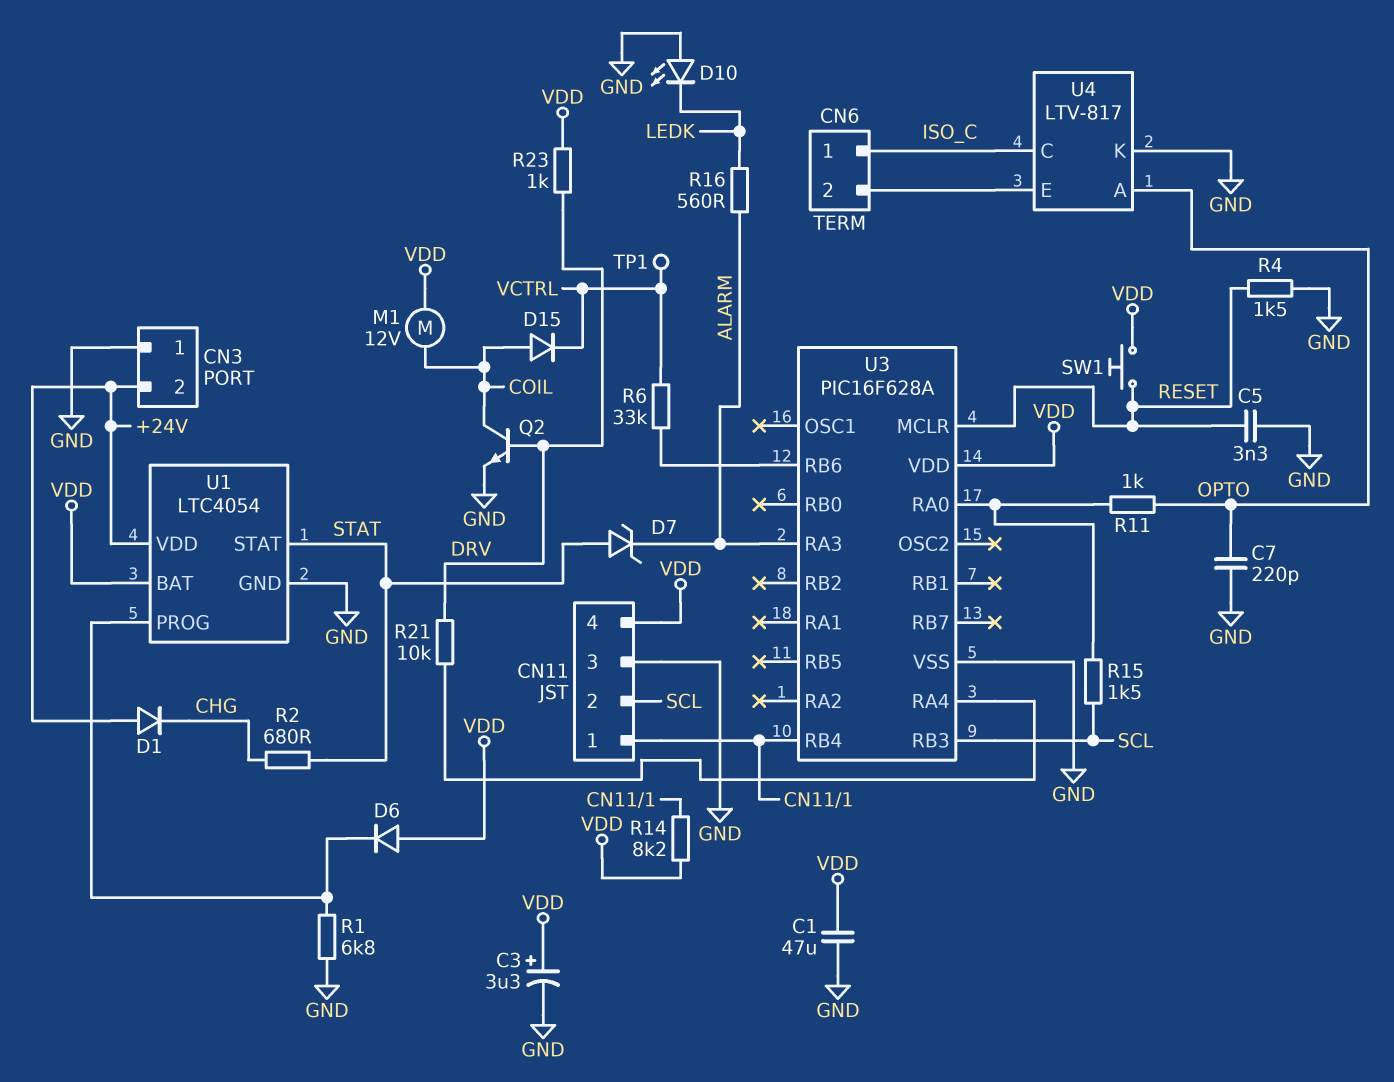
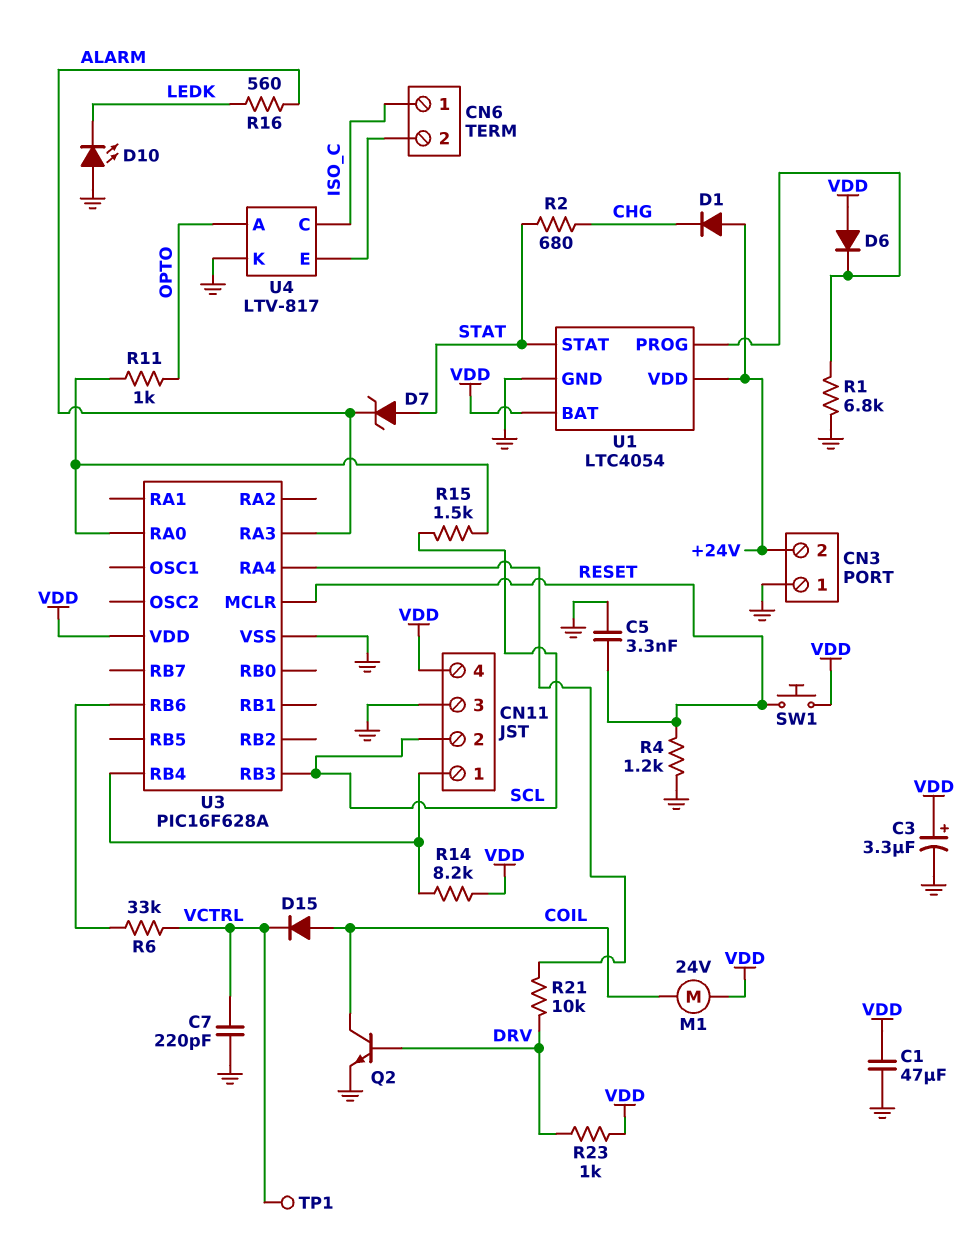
C7: 220pF (GND, OPTO) -> 220pF (GND, VCTRL)
M1: motor 12V (COIL, VDD) -> motor 24V (COIL, VDD)
R4: 1.5k (GND, RESET) -> 1.2k (GND, RESET)

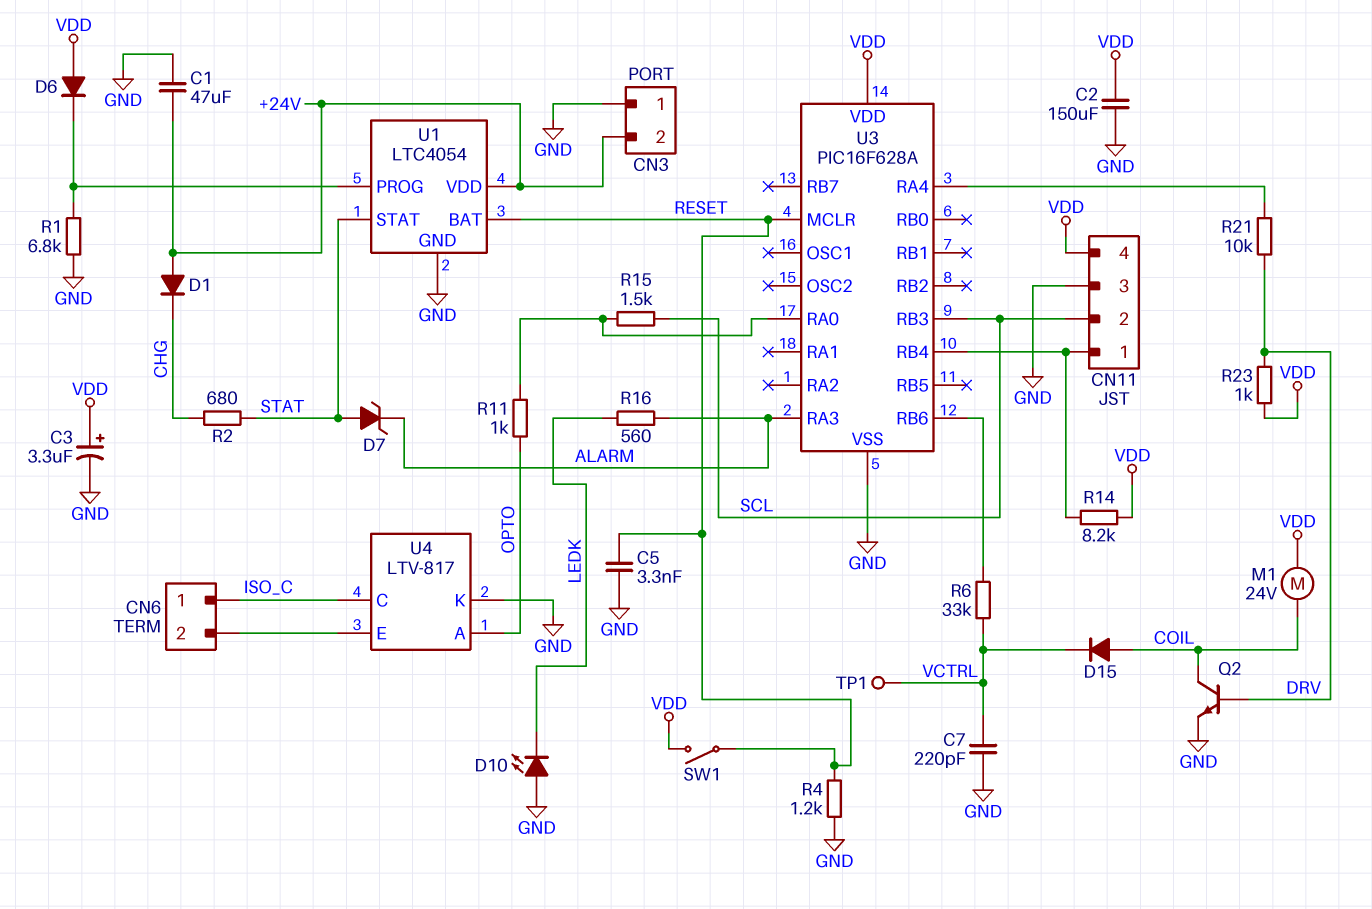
C1: 47uF (GND, VDD) -> 47uF (+24V, GND)
C2: none -> 150uF (GND, VDD)
SW1: button (RESET, VDD) -> switch (RESET, VDD)
U1 pin BAT: VDD -> RESET

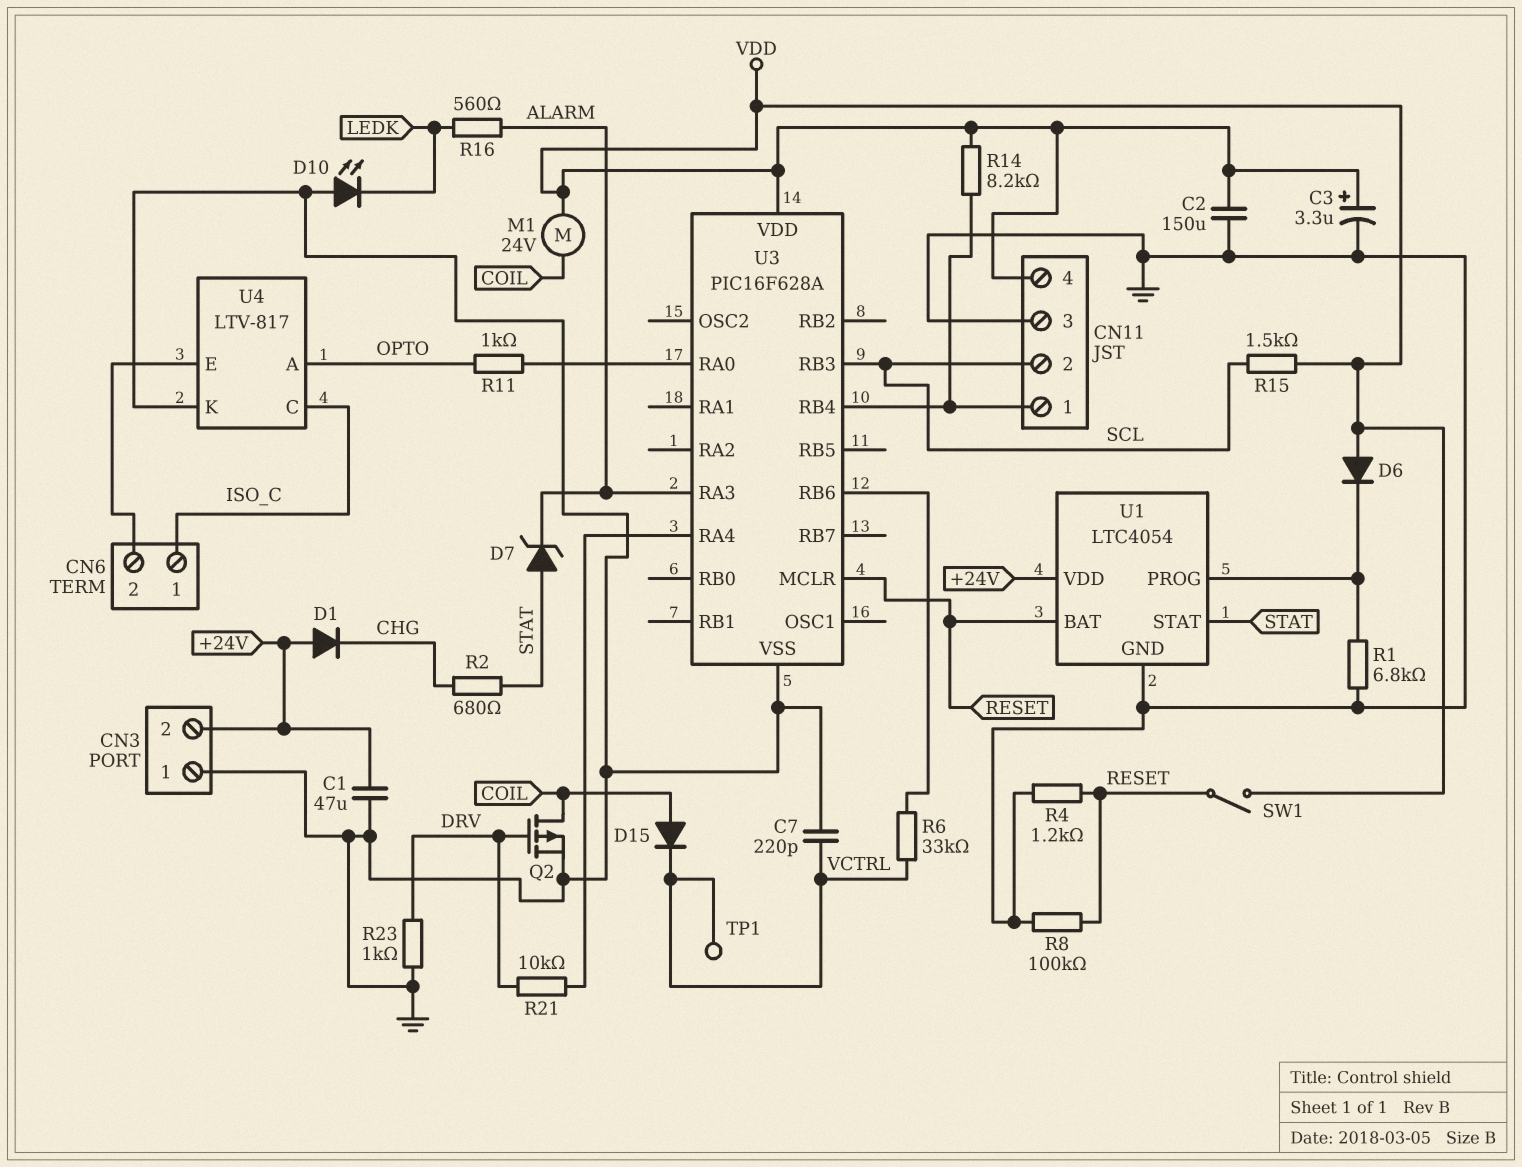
C5: 3.3nF (GND, RESET) -> none
Q2: NPN (B DRV, C COIL, E GND) -> PMOS (G DRV, D COIL, S GND)
R8: none -> 100k (GND, RESET)
R15: 1.5k (SCL, U3/RA0) -> 1.5k (SCL, VDD)
R23: 1k (DRV, VDD) -> 1k (DRV, GND)

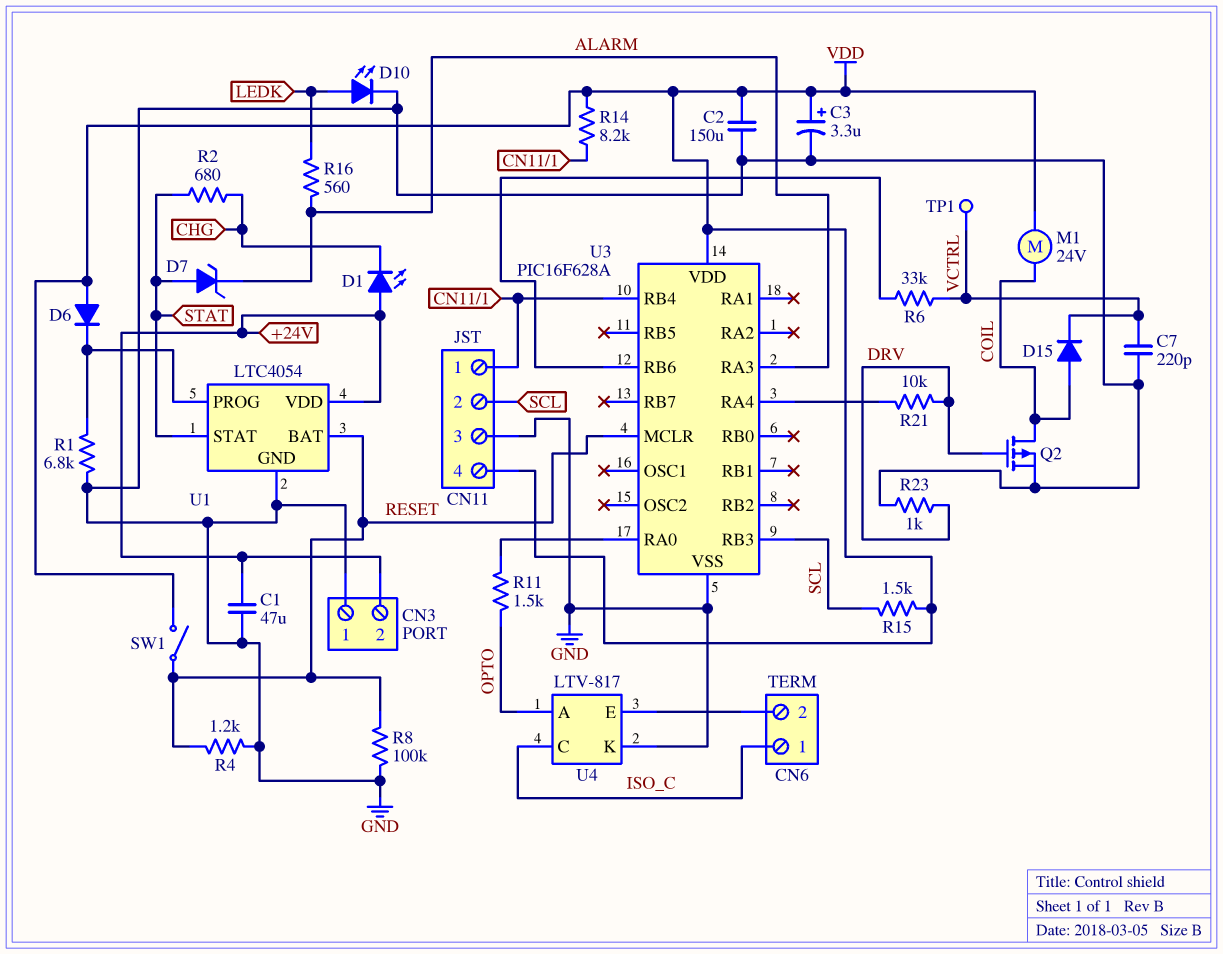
D1: diode (A +24V, K CHG) -> LED (A +24V, K CHG)
D10: LED (A GND, K LEDK) -> LED (A LEDK, K GND)
R11: 1k (OPTO, U3/RA0) -> 1.5k (OPTO, U3/RA0)

